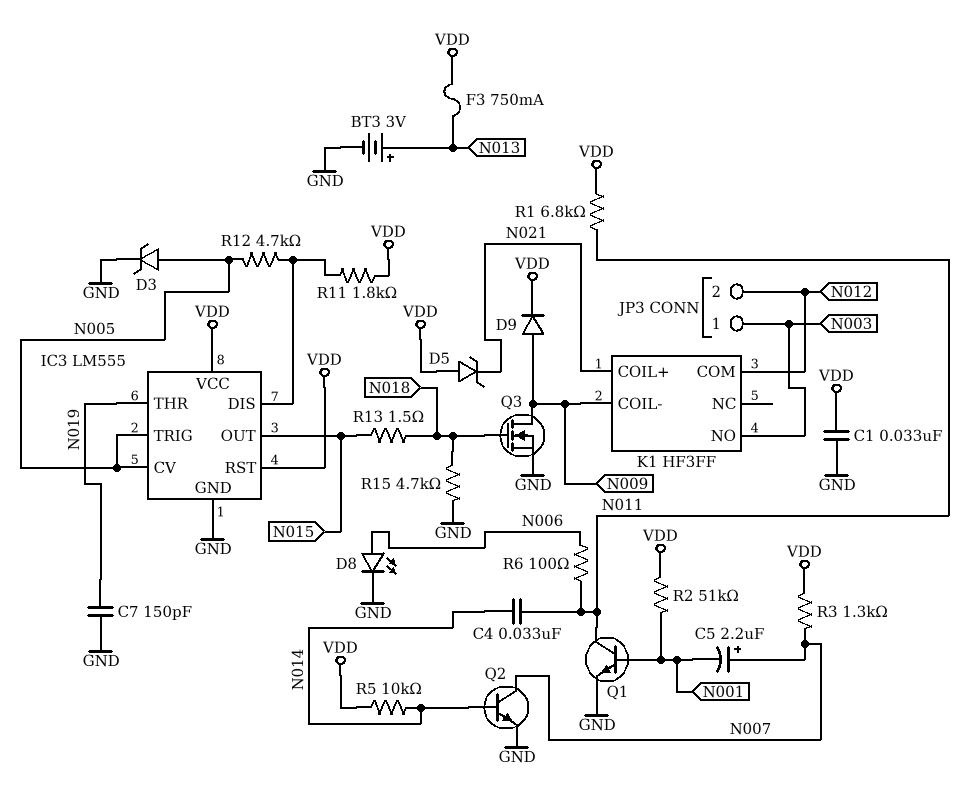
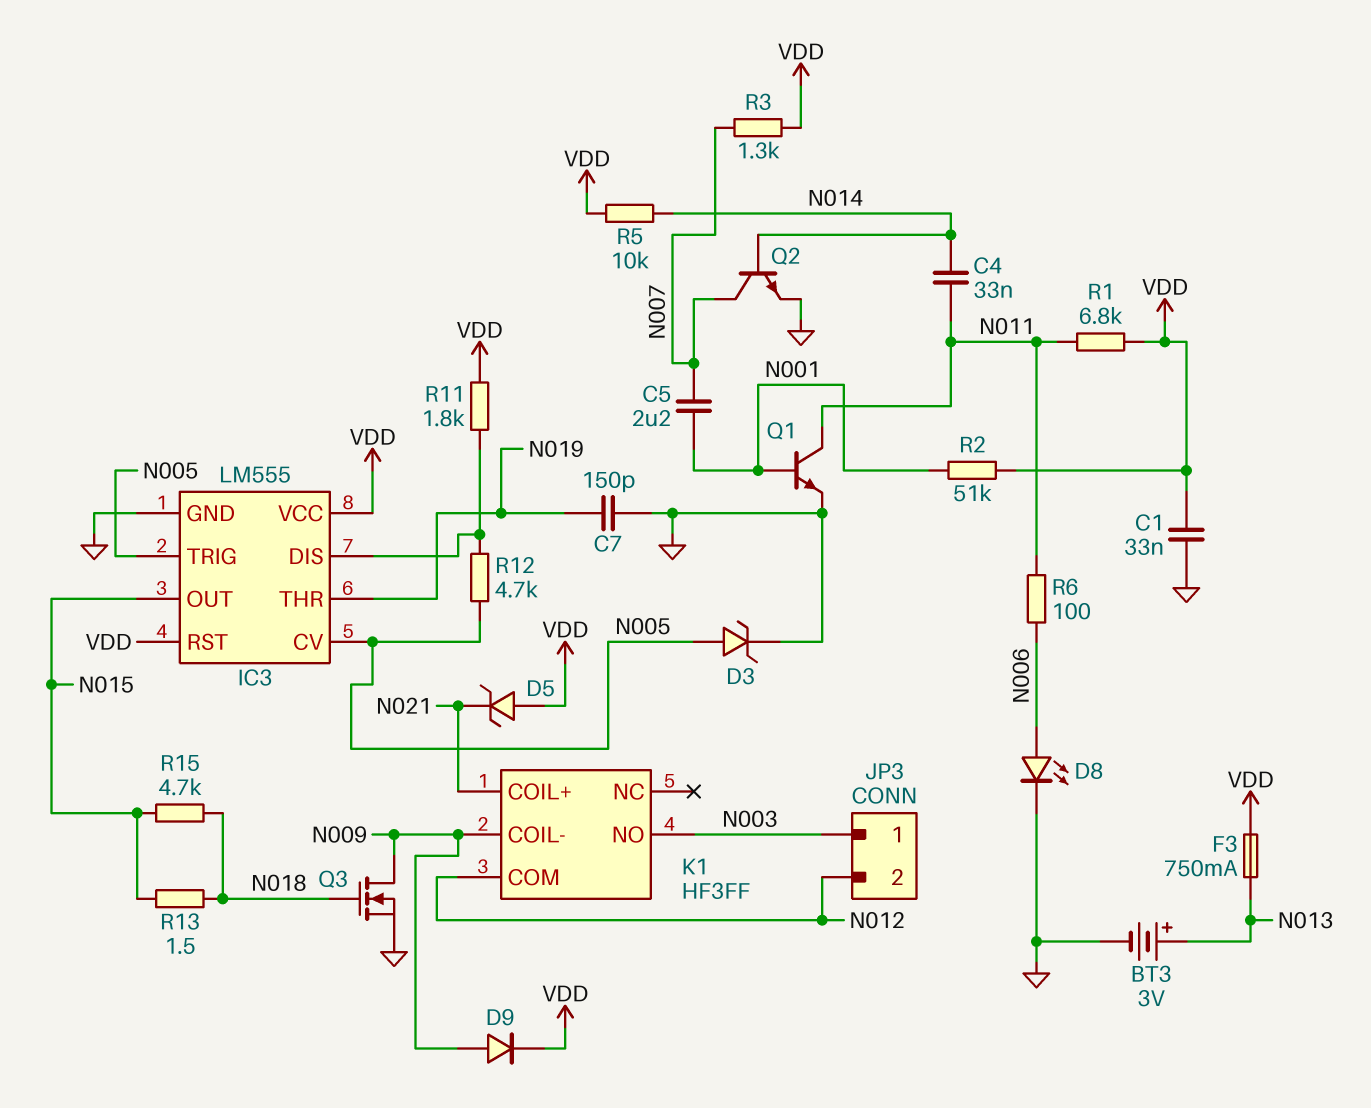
C5: 2.2uF (plus N007, minus N001) -> 2.2uF (N001, N007)
R15: 4.7k (GND, N018) -> 4.7k (N015, N018)

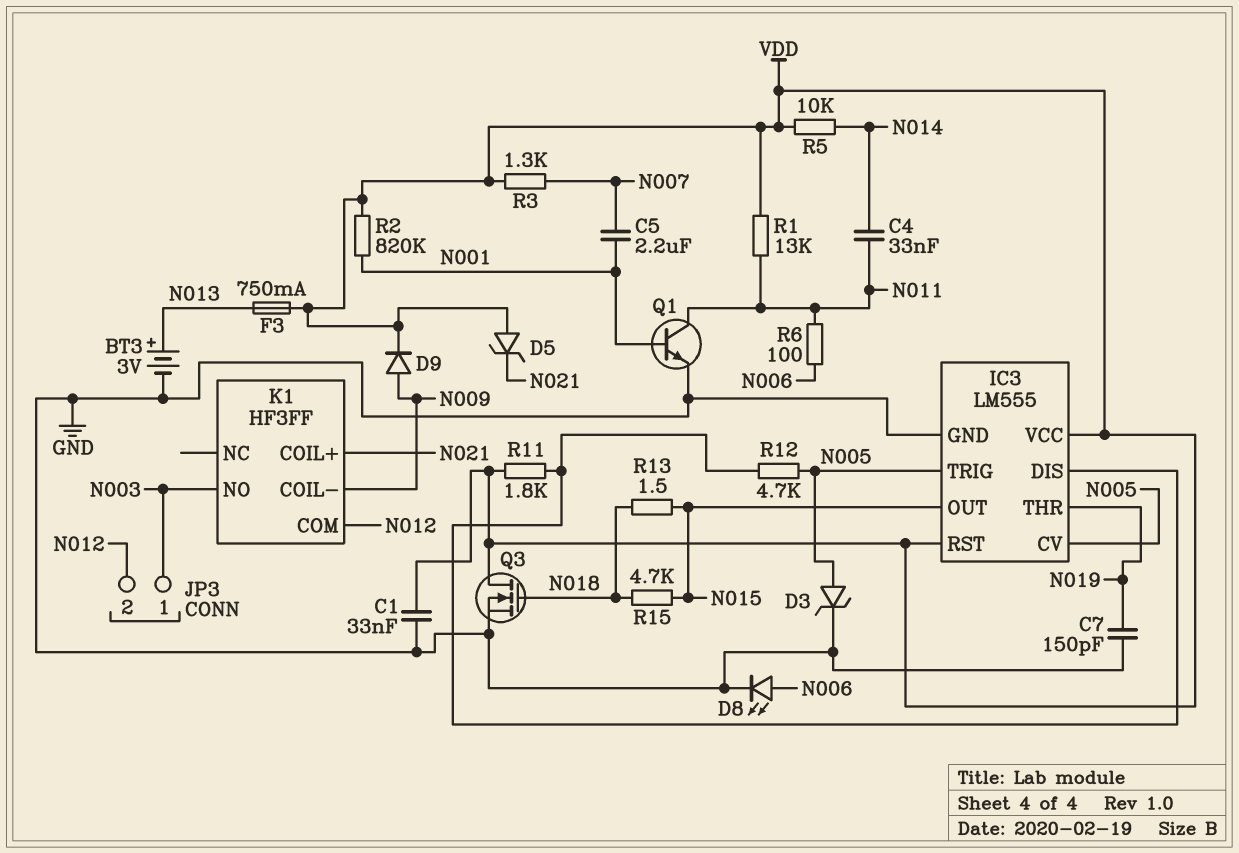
Q2: NPN (B N014, C N007, E GND) -> none
Q3: NMOS (G N018, D N009, S GND) -> NMOS (G N018, D VDD, S GND)
R1: 6.8k (N011, VDD) -> 13k (N011, VDD)
R2: 51k (N001, VDD) -> 820k (N001, VDD)

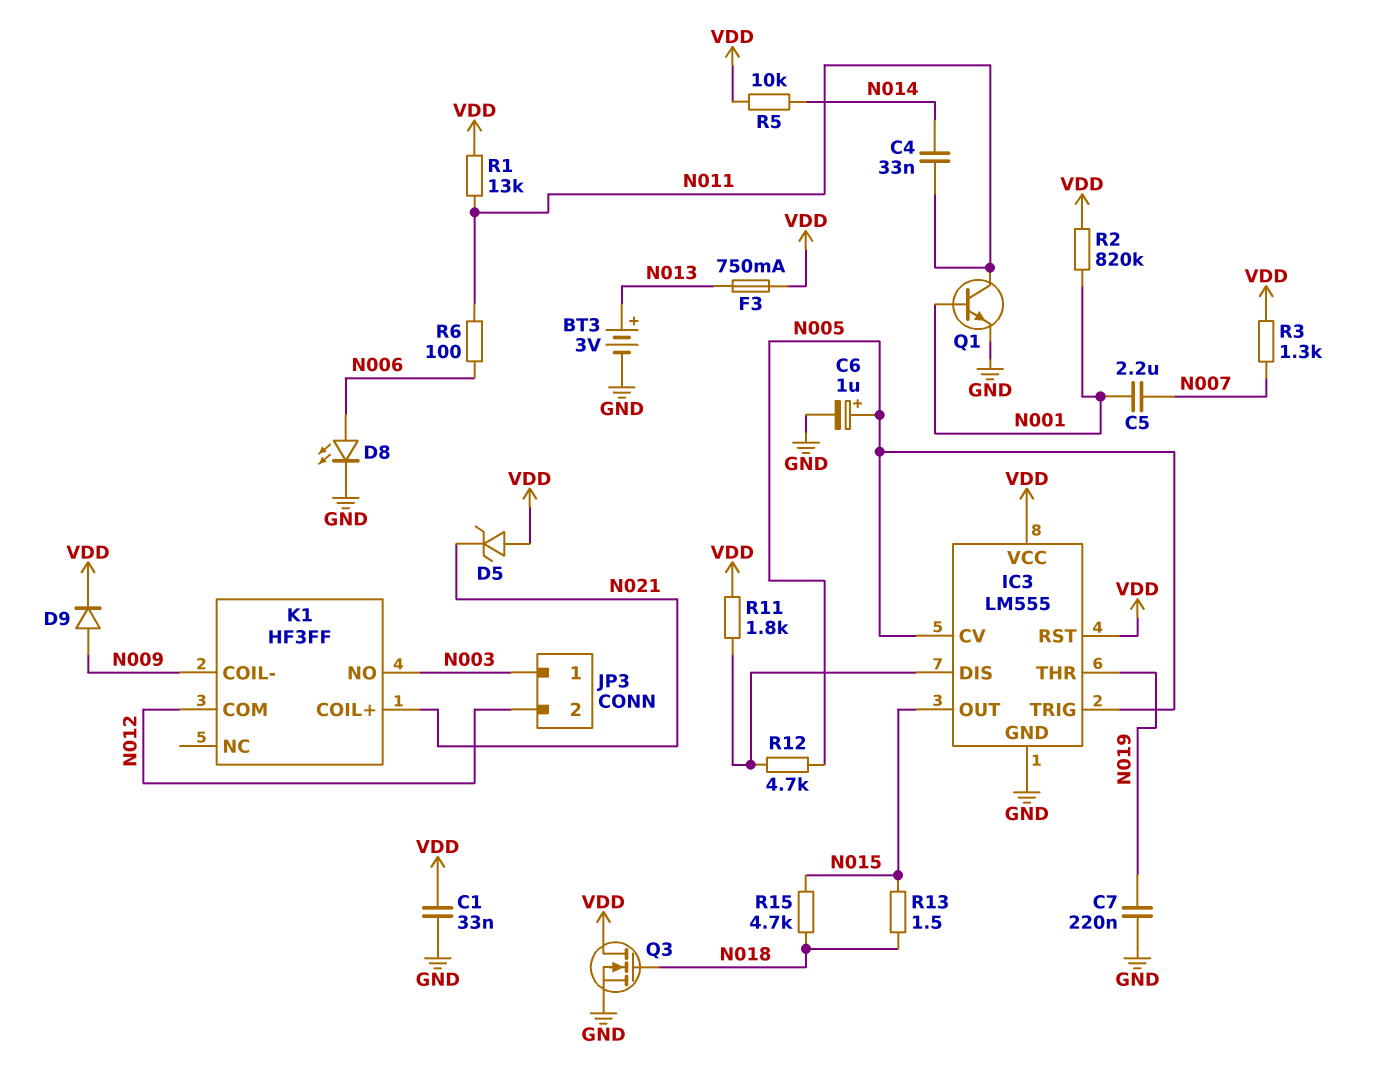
C6: none -> 1uF (plus N005, minus GND)
C7: 150pF (GND, N019) -> 220nF (GND, N019)
D3: zener (A N005, K GND) -> none

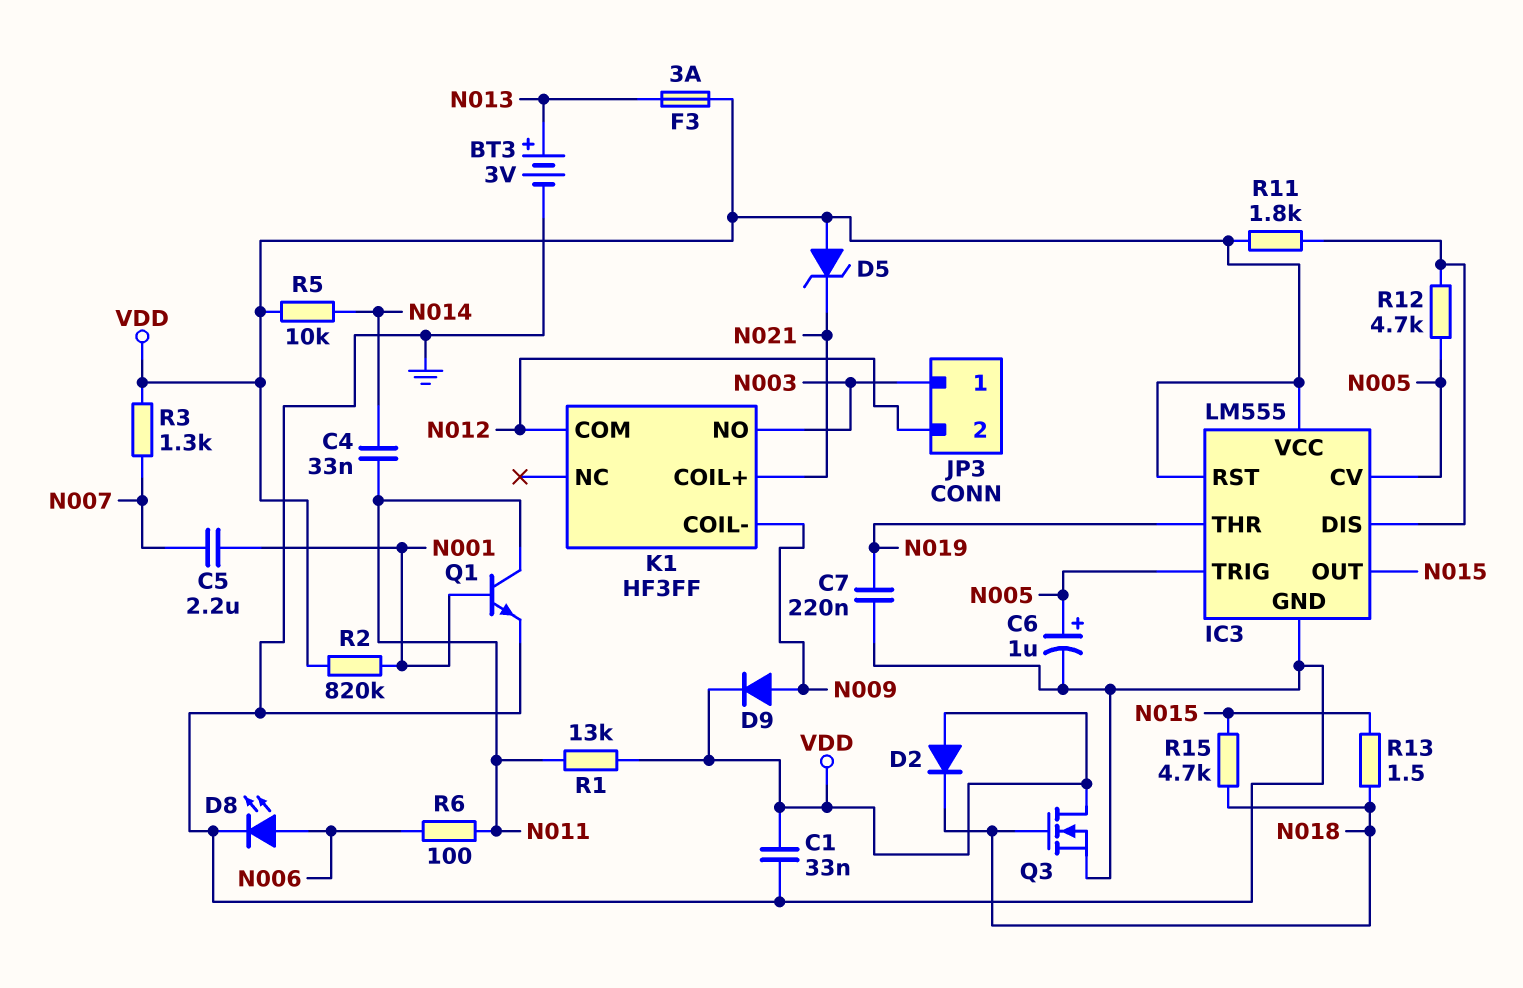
D2: none -> diode (A VDD, K N018)
F3: 750mA (N013, VDD) -> 3A (N013, VDD)

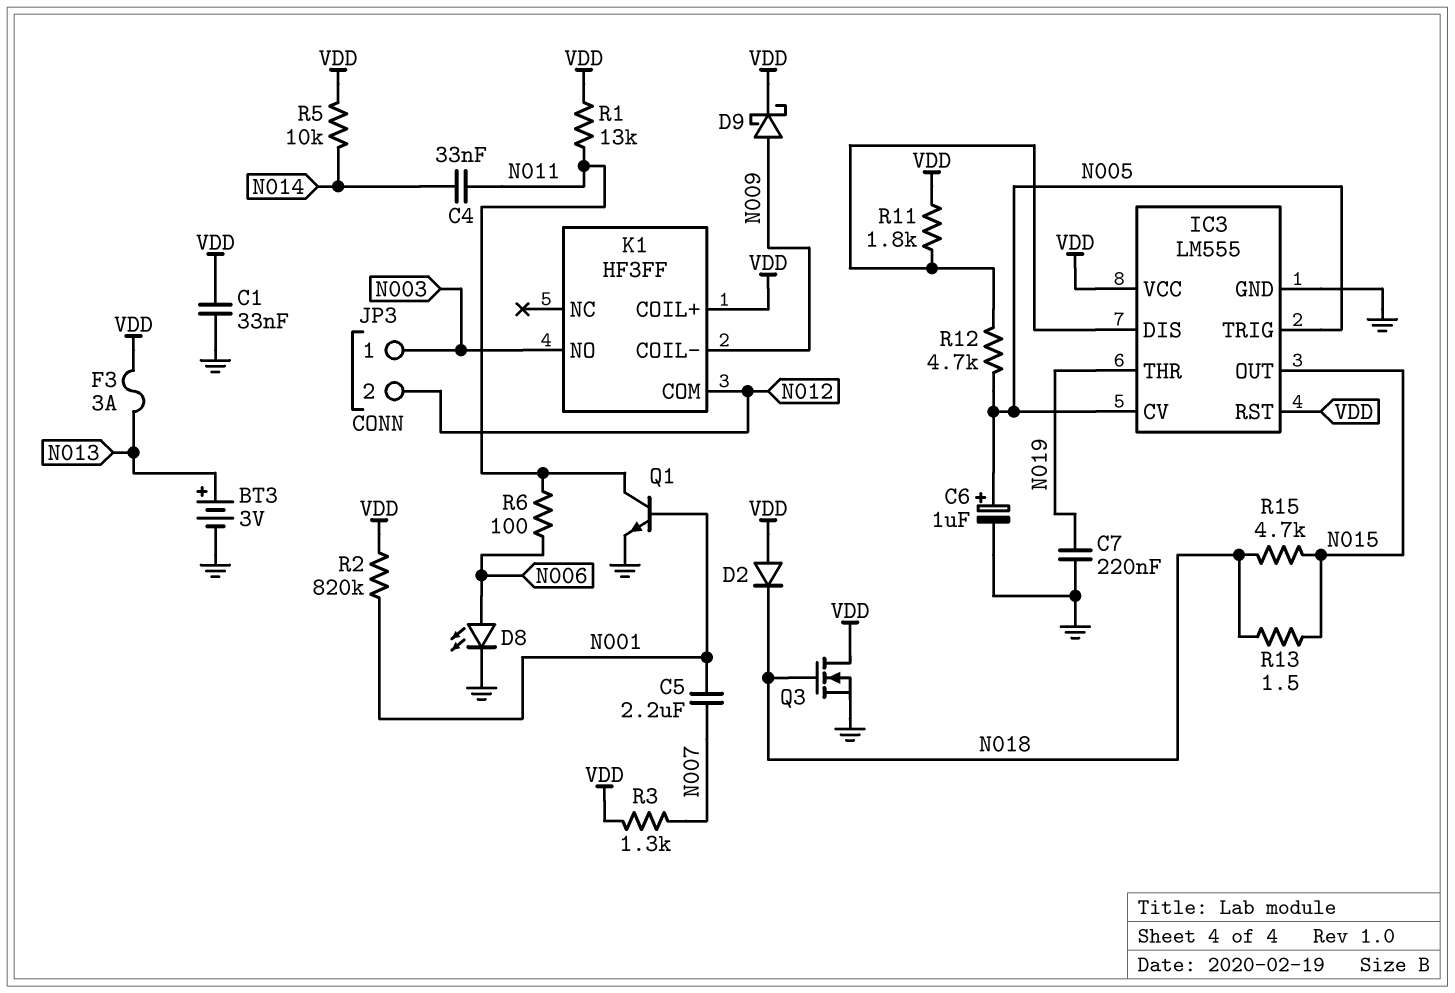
D5: zener (A VDD, K N021) -> none
D9: diode (A N009, K VDD) -> schottky (A N009, K VDD)
K1 pin COIL+: N021 -> VDD

